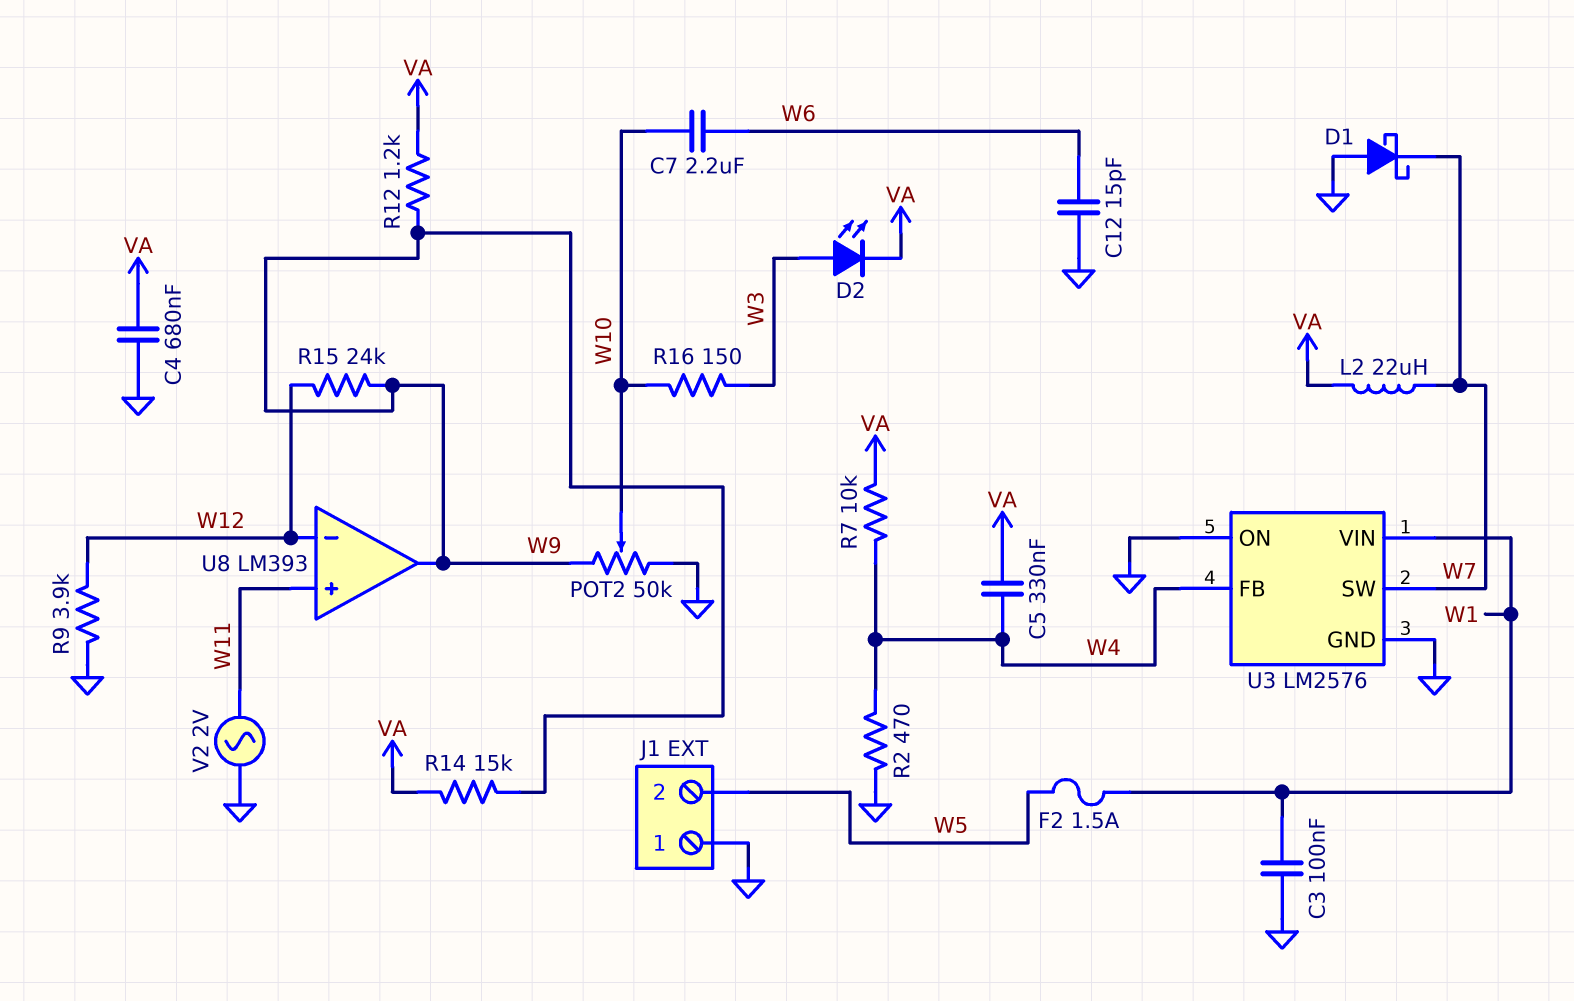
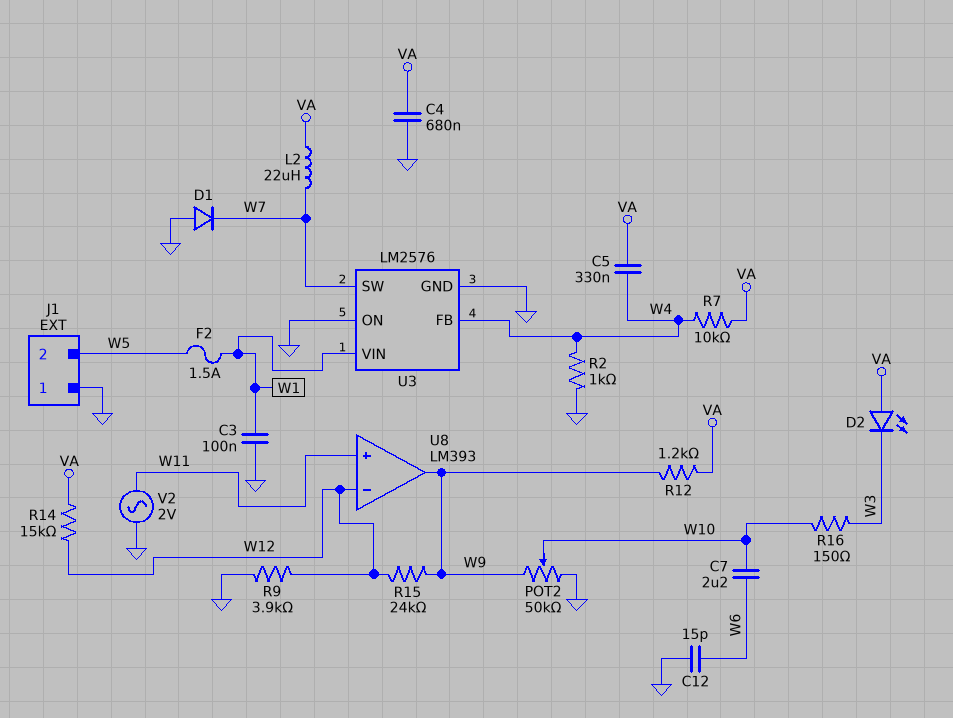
D1: schottky (A GND, K W7) -> diode (A GND, K W7)
D2: LED (A W3, K VA) -> LED (A VA, K W3)
R2: 470 (GND, W4) -> 1k (GND, W4)
R14: 15k (VA, W9) -> 15k (VA, W12)

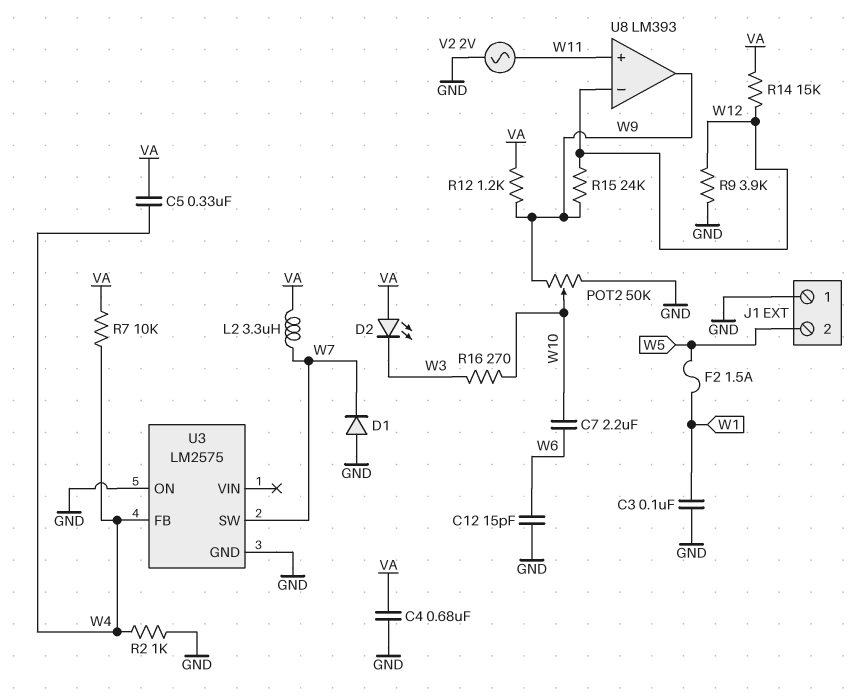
L2: 22uH (VA, W7) -> 3.3uH (VA, W7)
R16: 150 (W3, W10) -> 270 (W3, W10)
U3: LM2576 -> LM2575
U3 pin VIN: W1 -> none

